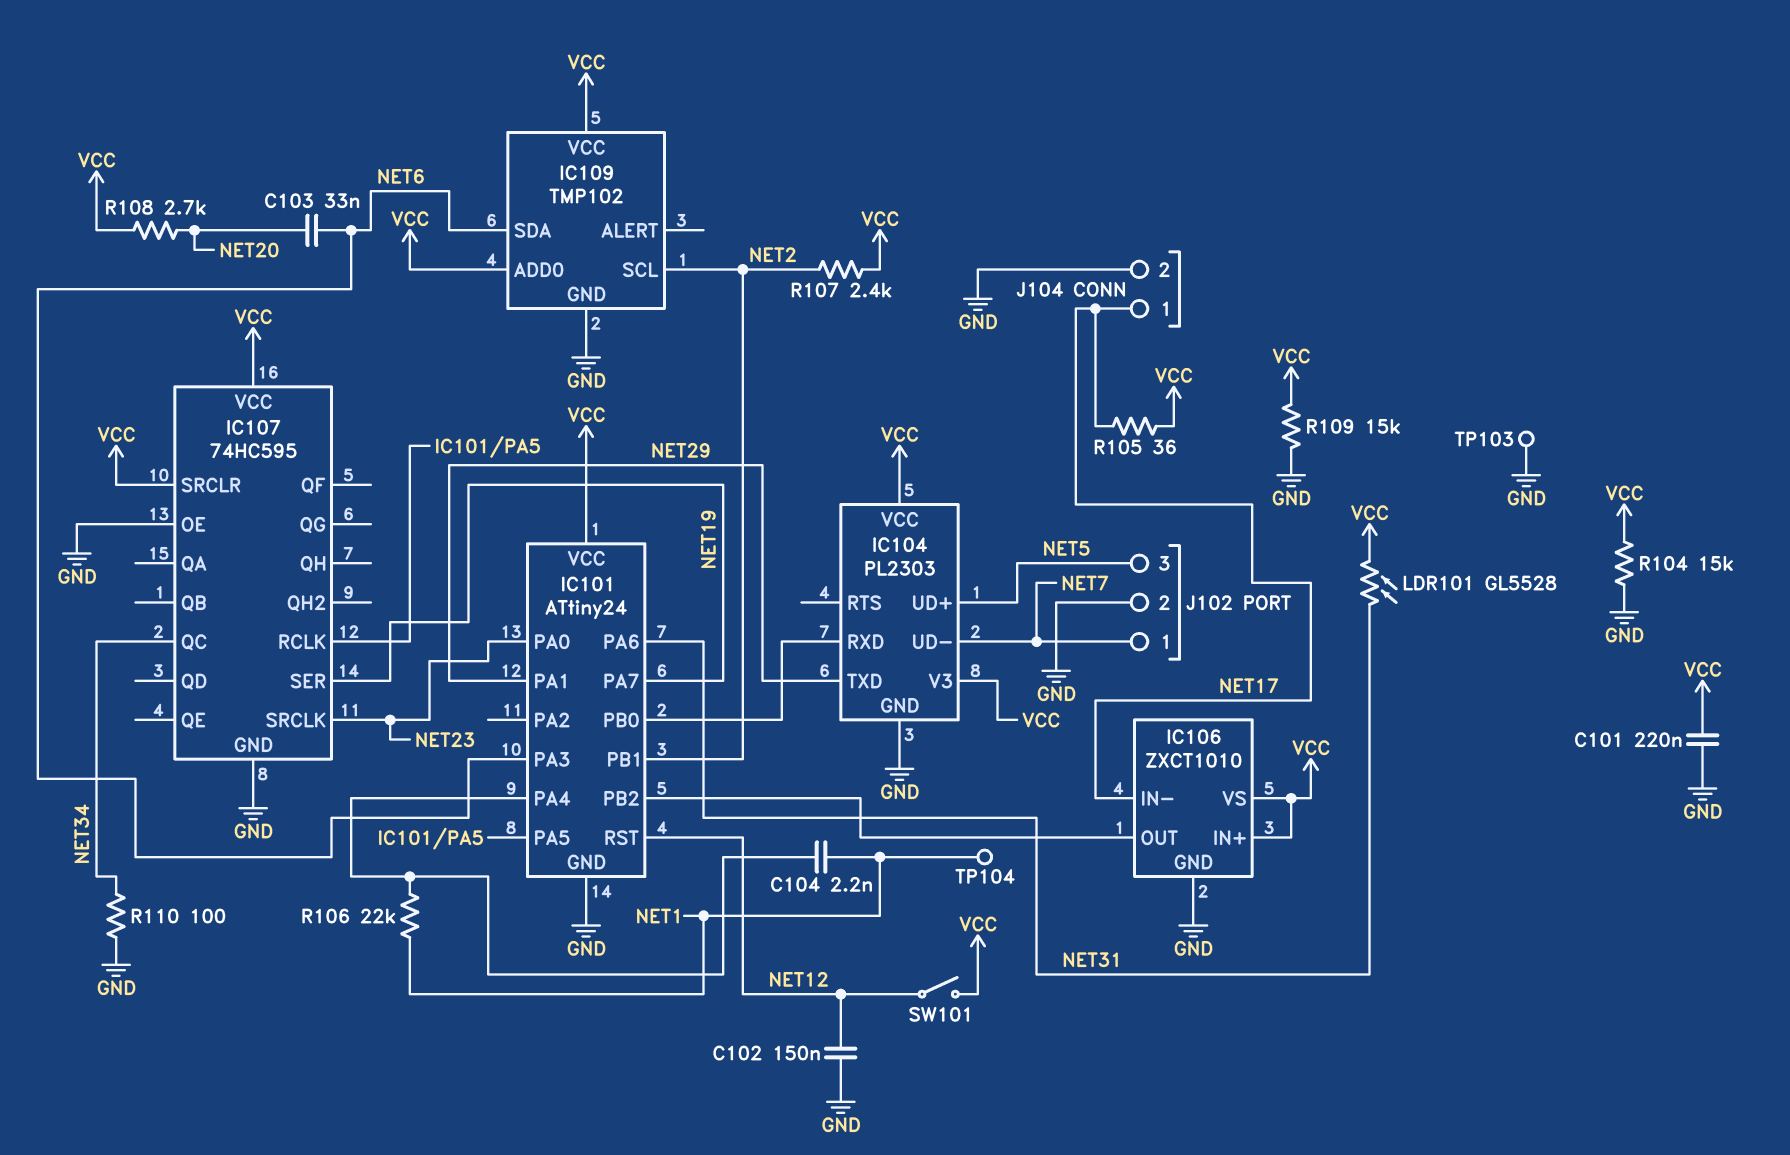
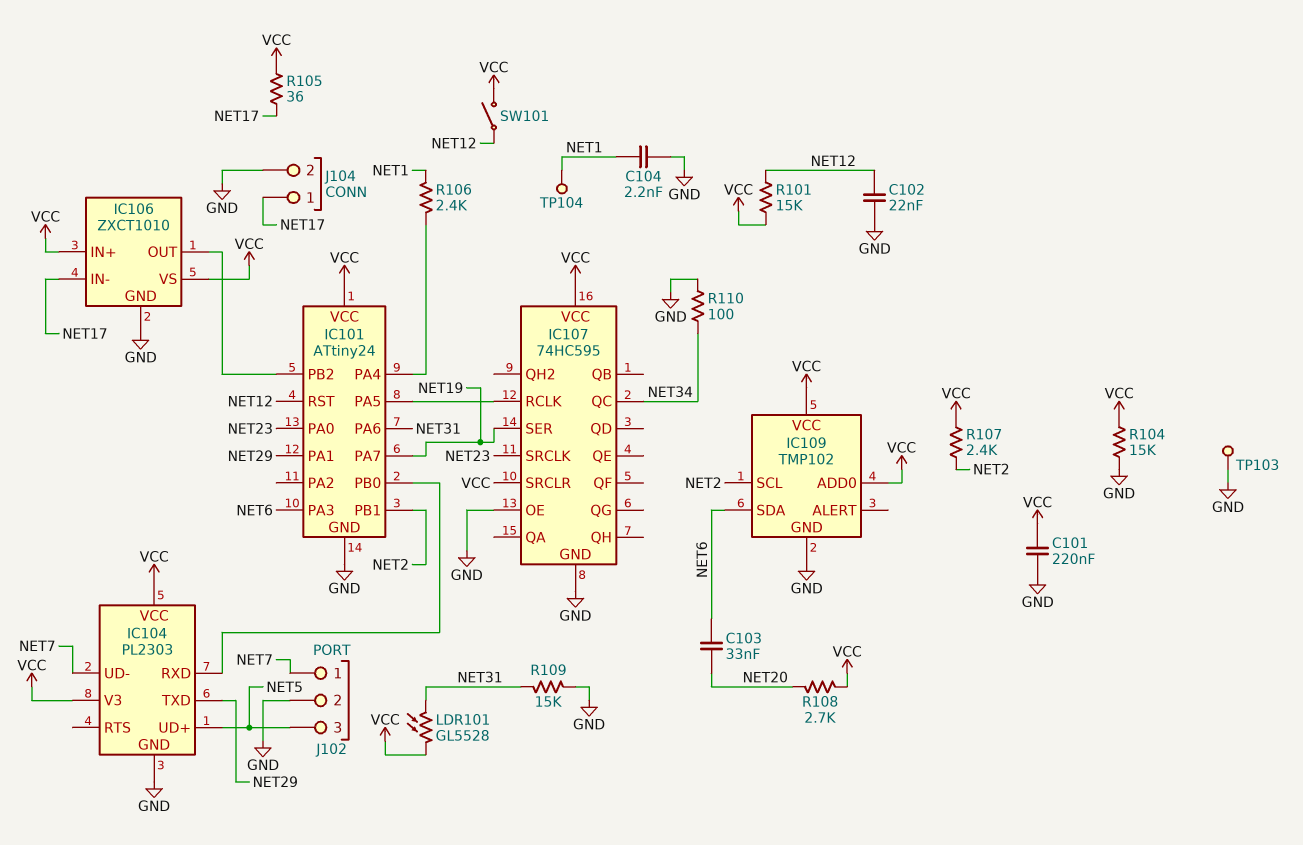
C102: 150nF (GND, NET12) -> 22nF (GND, NET12)
C104: 2.2nF (IC101/PA4, NET1) -> 2.2nF (GND, NET1)
R101: none -> 15k (NET12, VCC)
R106: 22k (IC101/PA4, NET1) -> 2.4k (IC101/PA4, NET1)
R109: 15k (GND, VCC) -> 15k (GND, NET31)

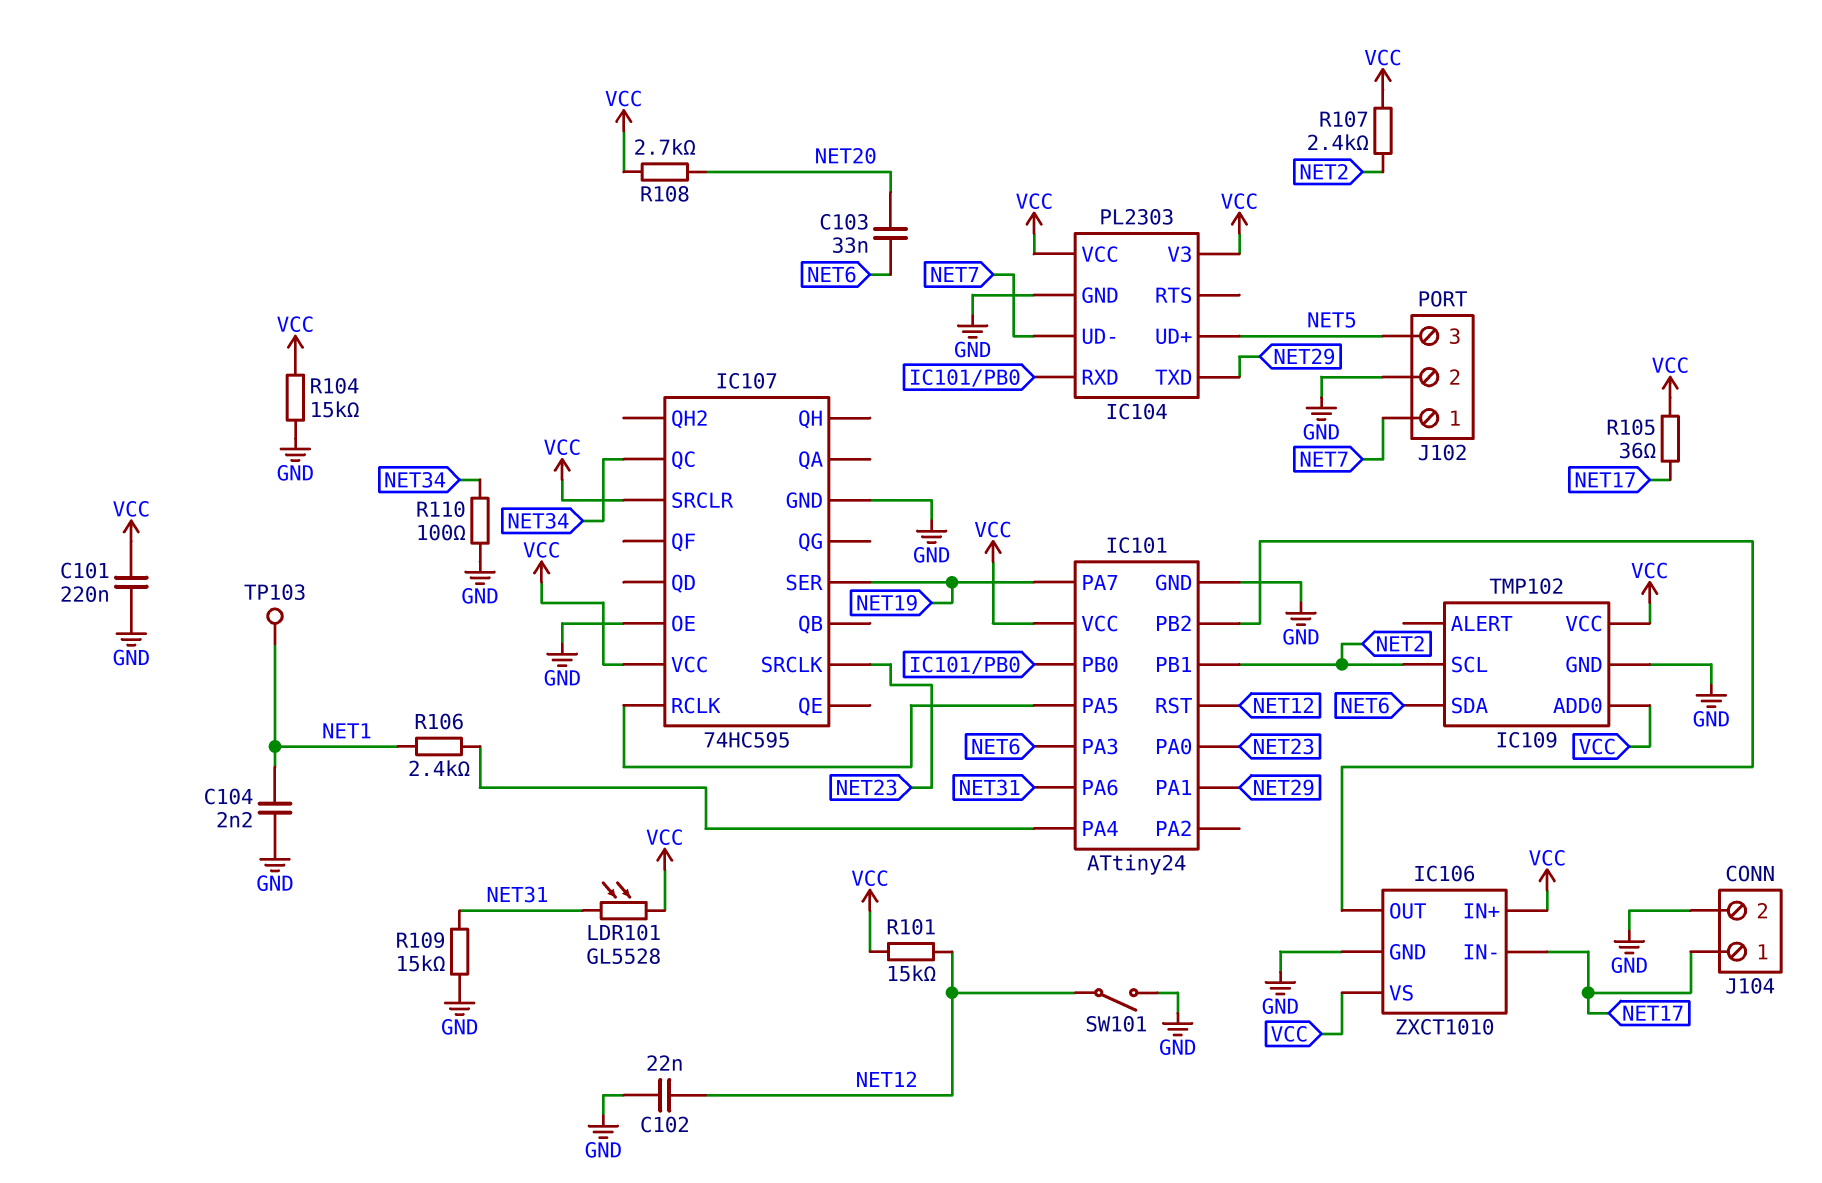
SW101: switch (NET12, VCC) -> switch (GND, NET12)
TP103: test point (GND) -> test point (NET1)
TP104: test point (NET1) -> none

